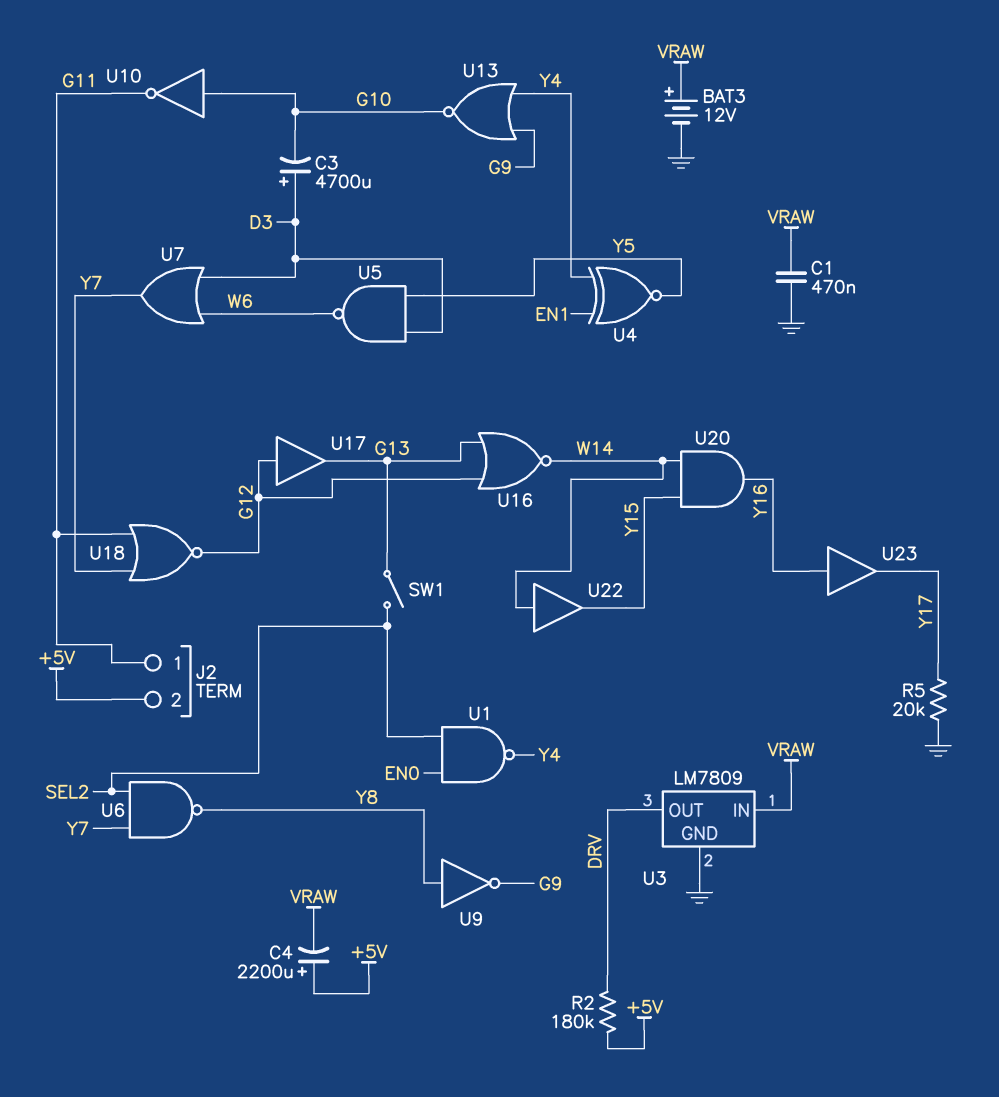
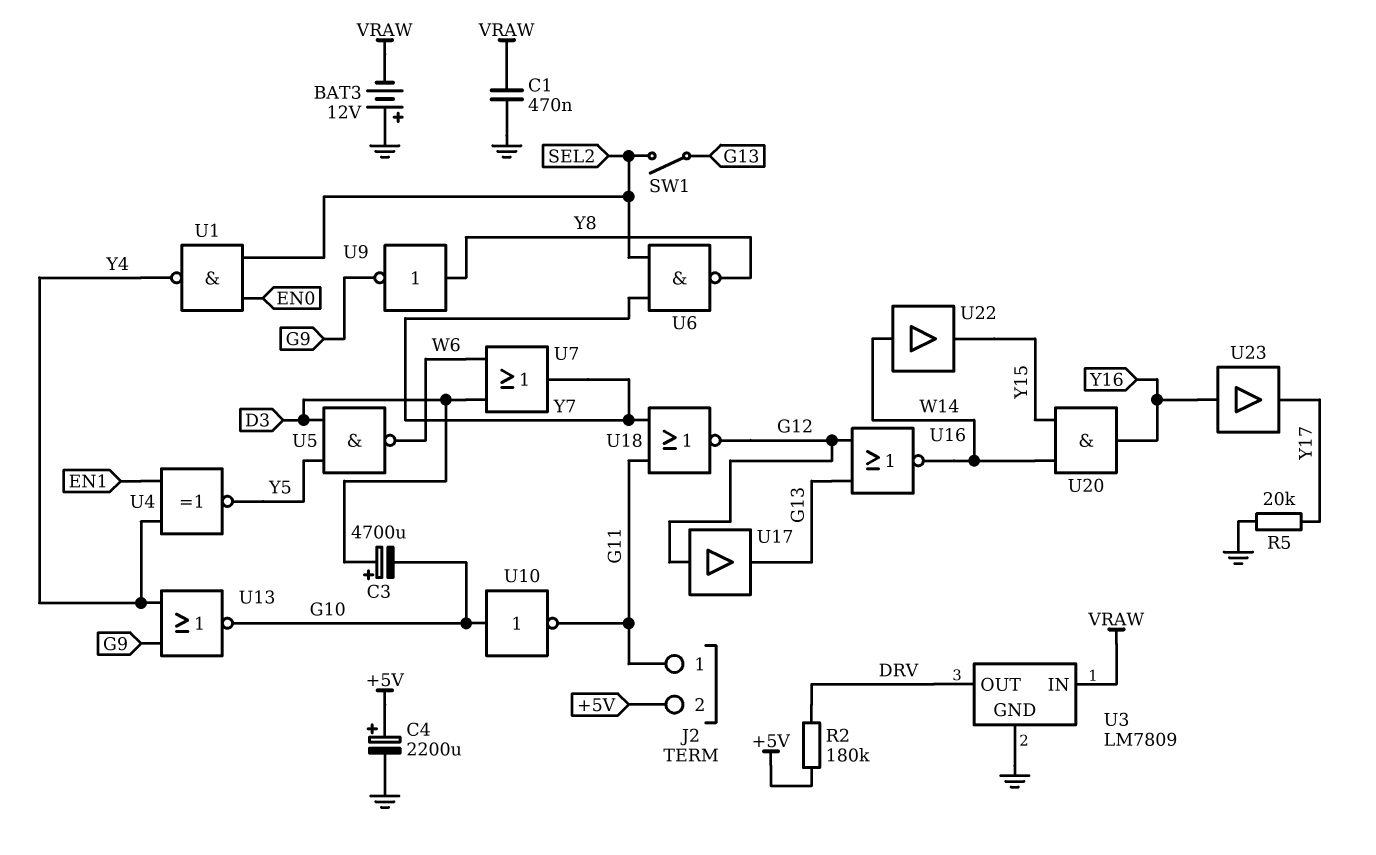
BAT3: 12V (plus VRAW, minus GND) -> 12V (plus GND, minus VRAW)
C4: 2200uF (plus +5V, minus VRAW) -> 2200uF (plus +5V, minus GND)

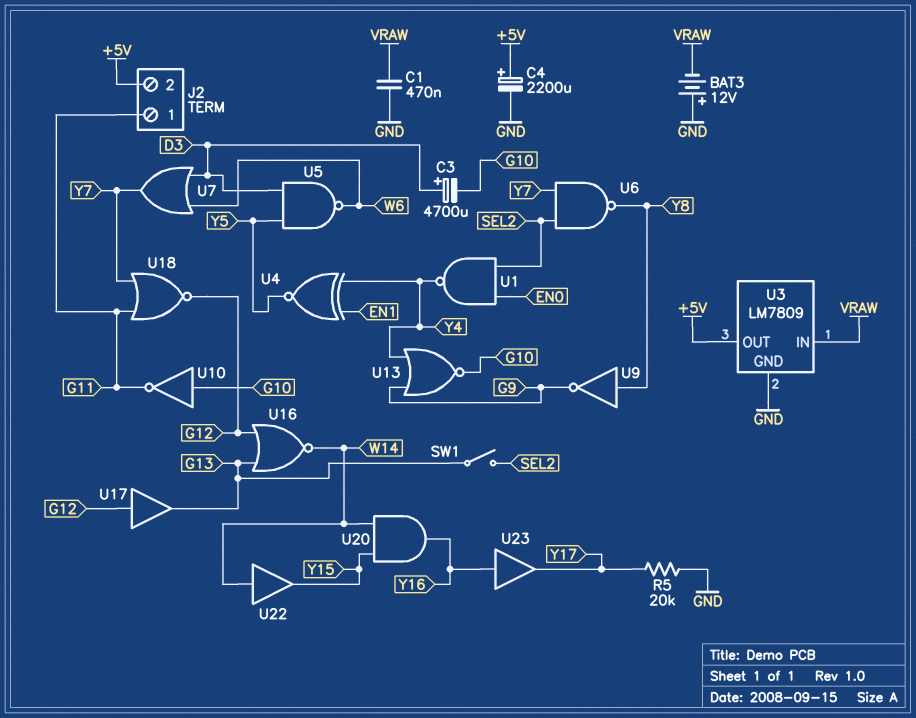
R2: 180k (+5V, DRV) -> none
U3 pin OUT: DRV -> +5V

